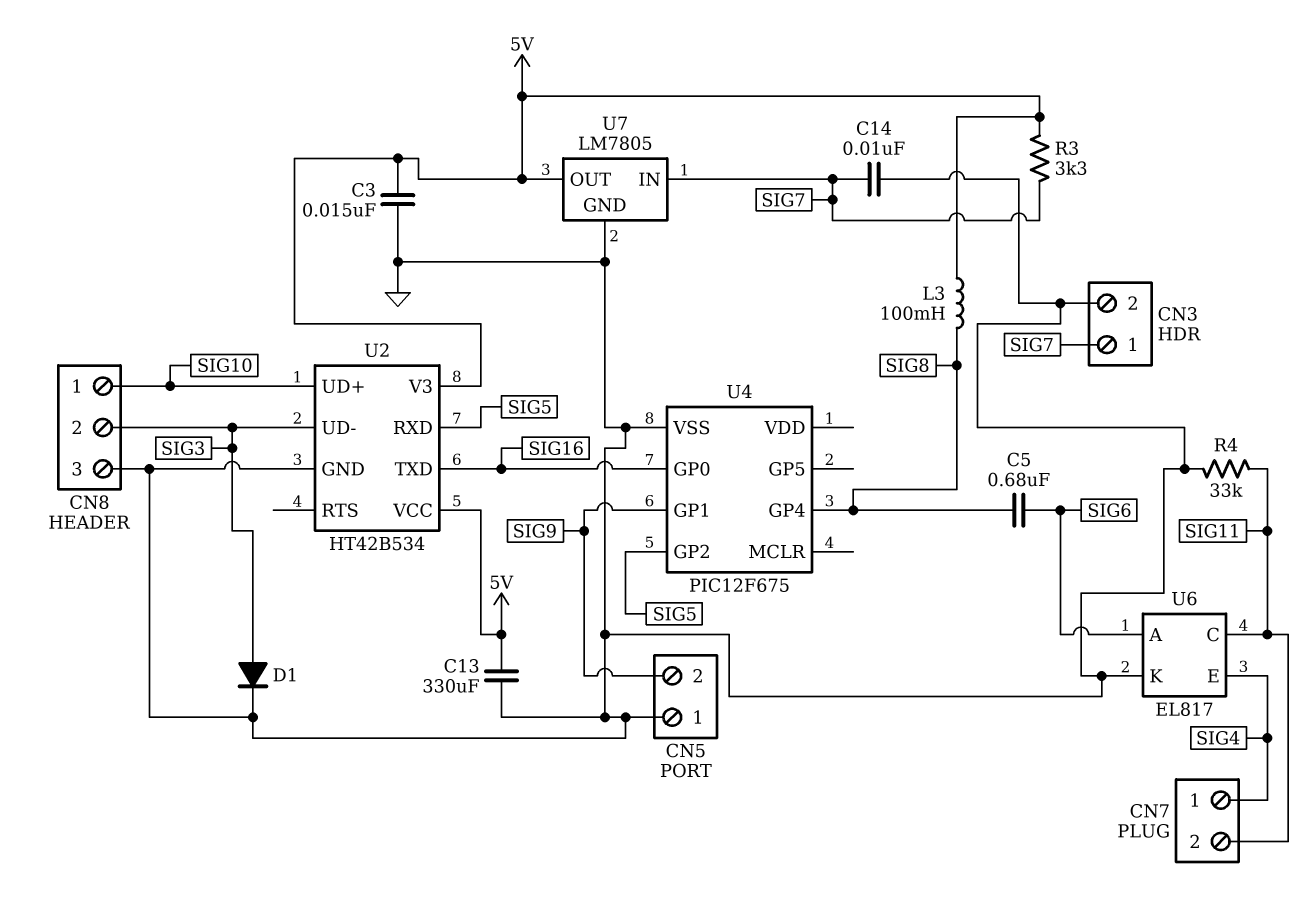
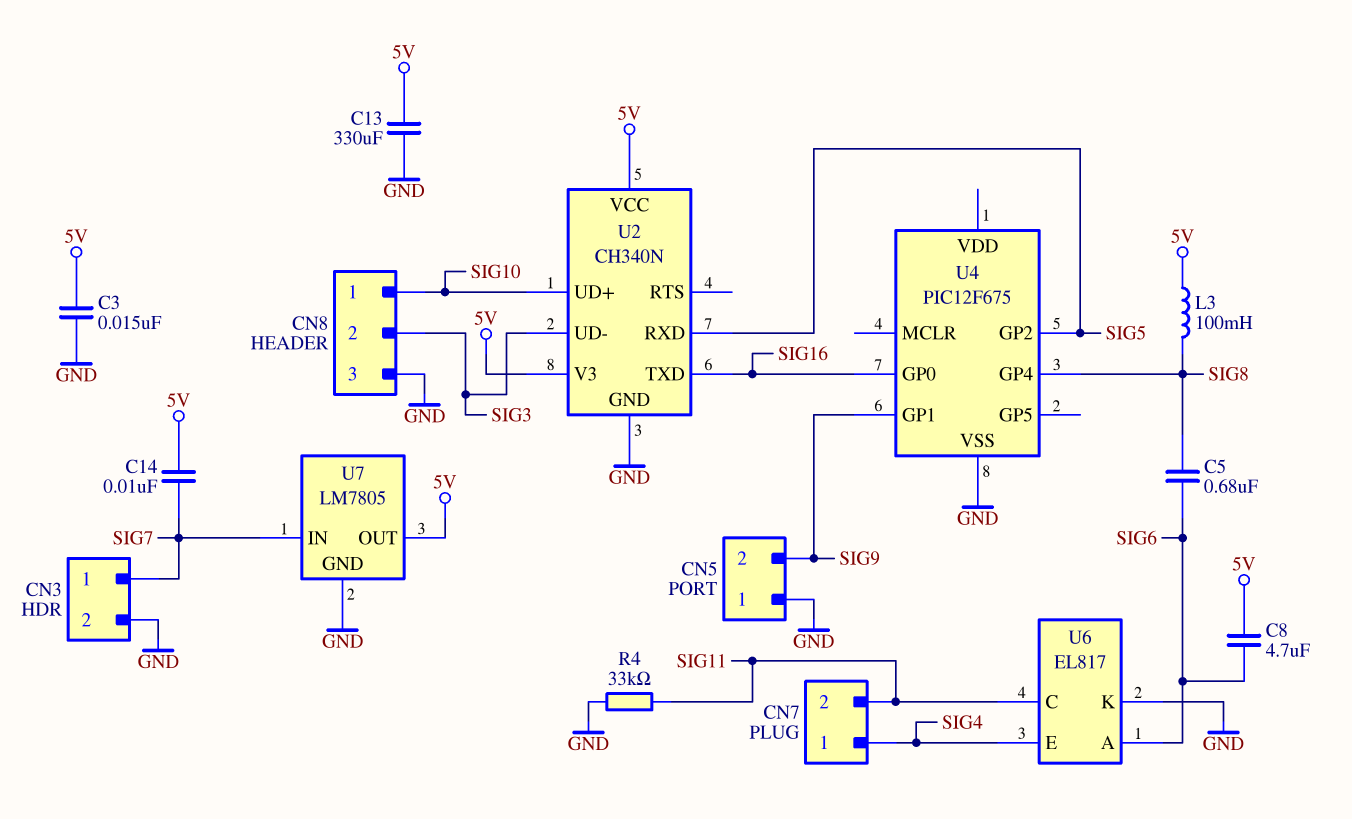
C8: none -> 4.7uF (5V, SIG6)
C14: 10nF (GND, SIG7) -> 10nF (5V, SIG7)
D1: diode (A SIG3, K GND) -> none
R3: 3.3k (5V, SIG7) -> none
U2: HT42B534 -> CH340N

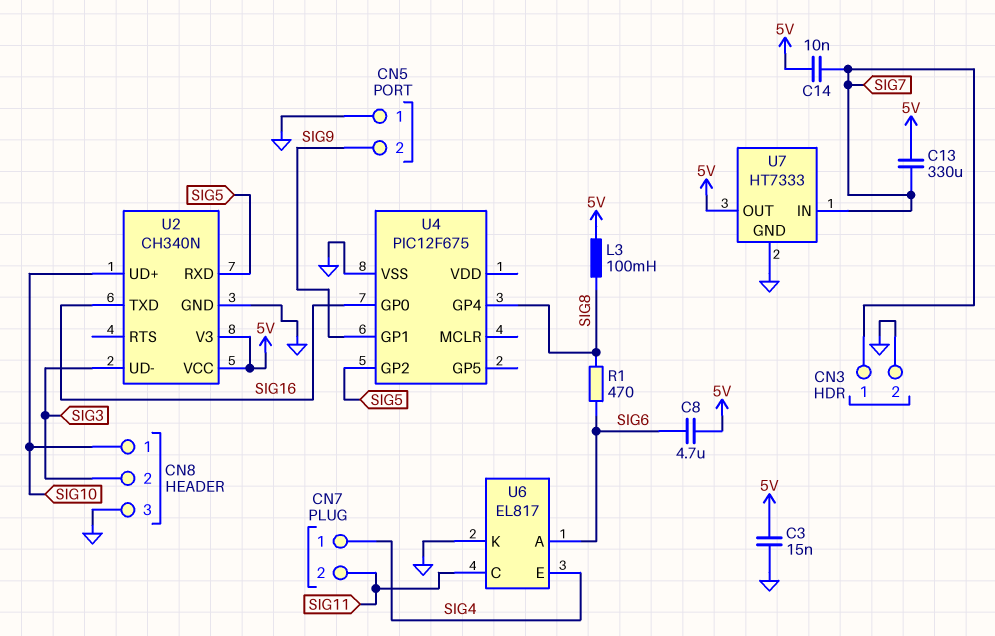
C5: 680nF (SIG6, SIG8) -> none
C13: 330uF (5V, GND) -> 330uF (5V, SIG7)
R1: none -> 470 (SIG6, SIG8)
R4: 33k (GND, SIG11) -> none
U7: LM7805 -> HT7333

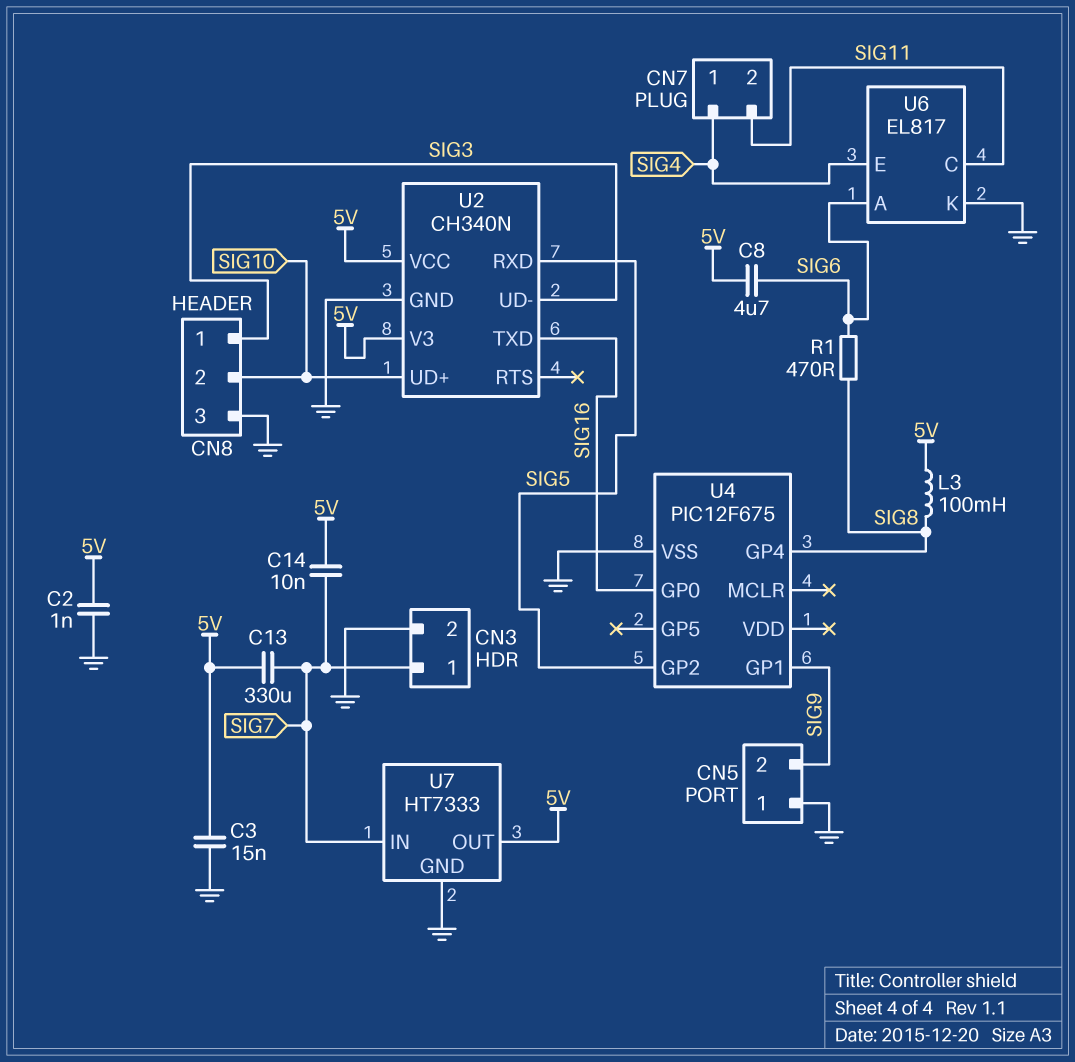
C2: none -> 1nF (5V, GND)
CN8 pin 1: SIG10 -> SIG3
CN8 pin 2: SIG3 -> SIG10

